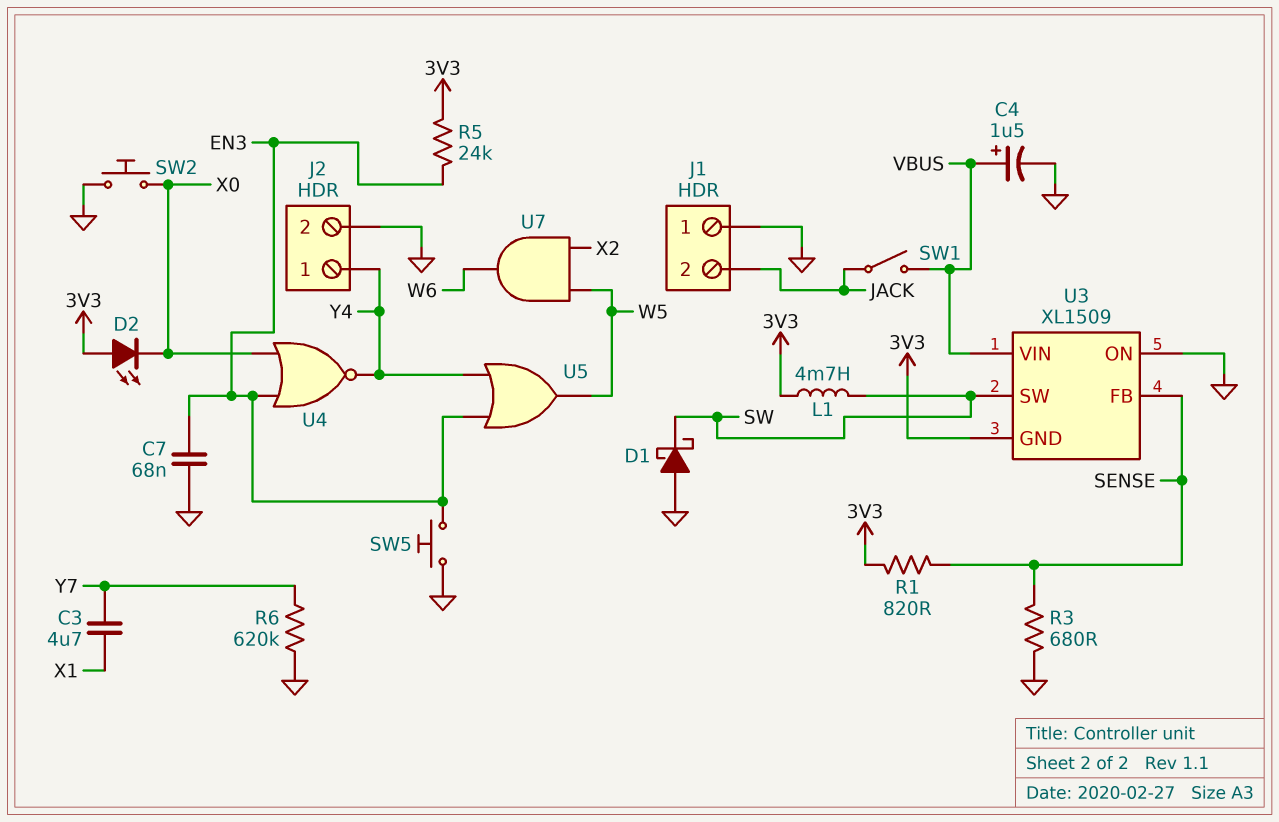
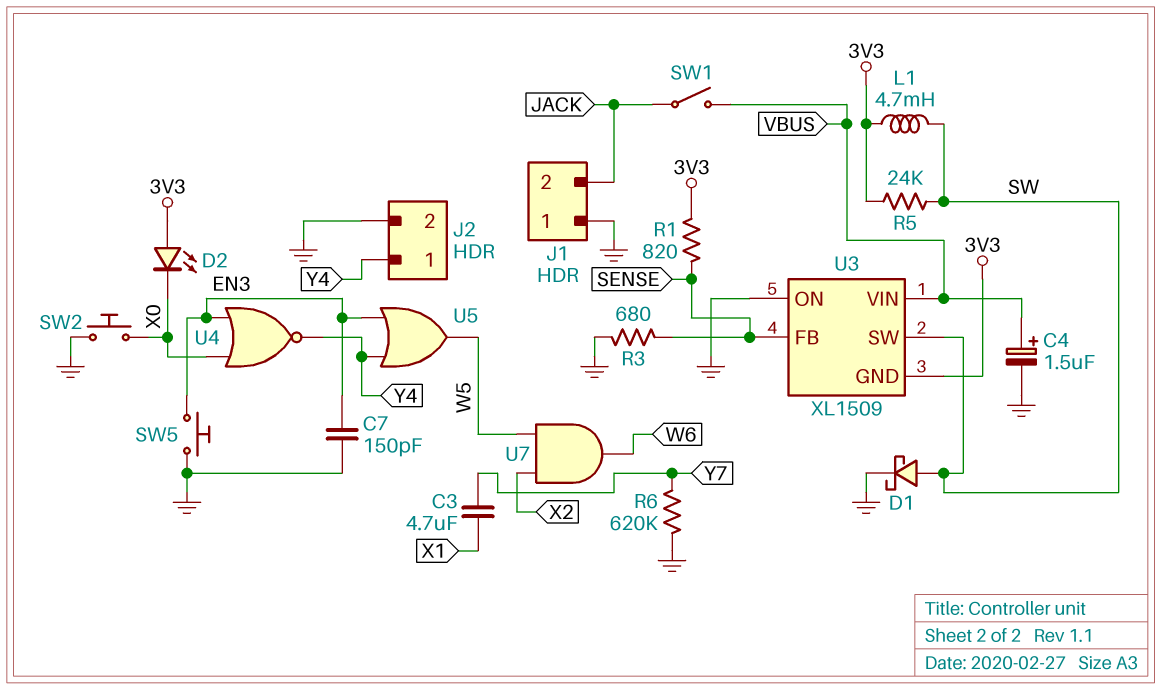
C7: 68nF (EN3, GND) -> 150pF (EN3, GND)
D1: schottky (A GND, K SW) -> schottky (A SW, K GND)
R5: 24k (3V3, EN3) -> 24k (3V3, SW)

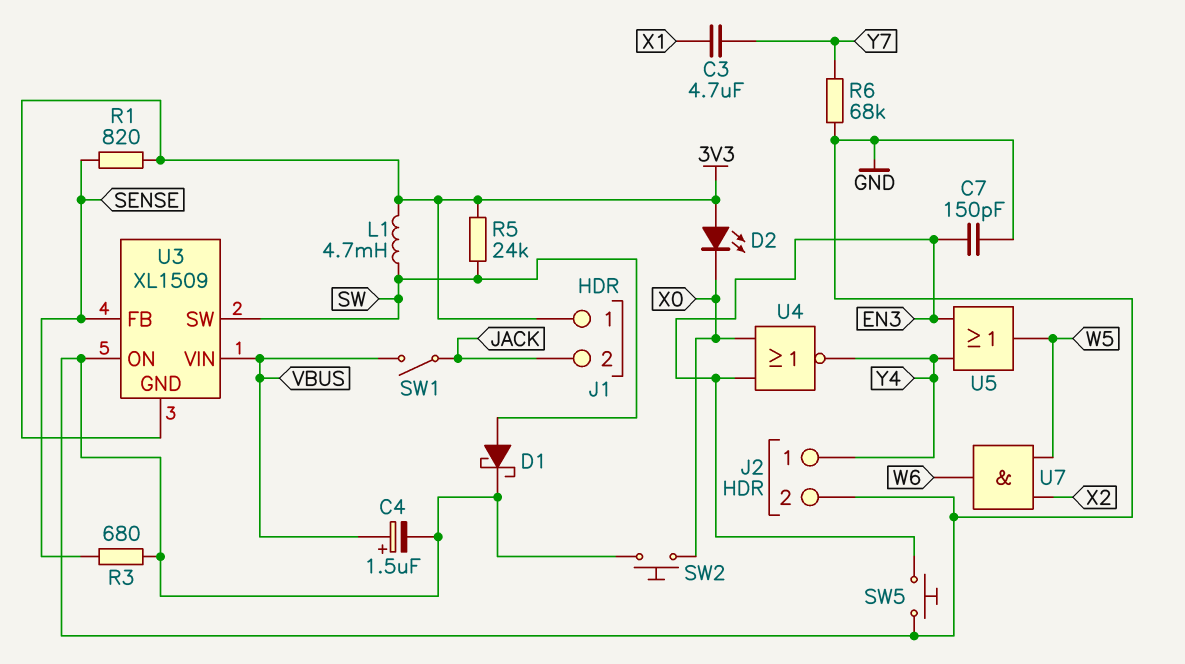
J1 pin 1: GND -> 3V3
R6: 620k (GND, Y7) -> 68k (GND, Y7)

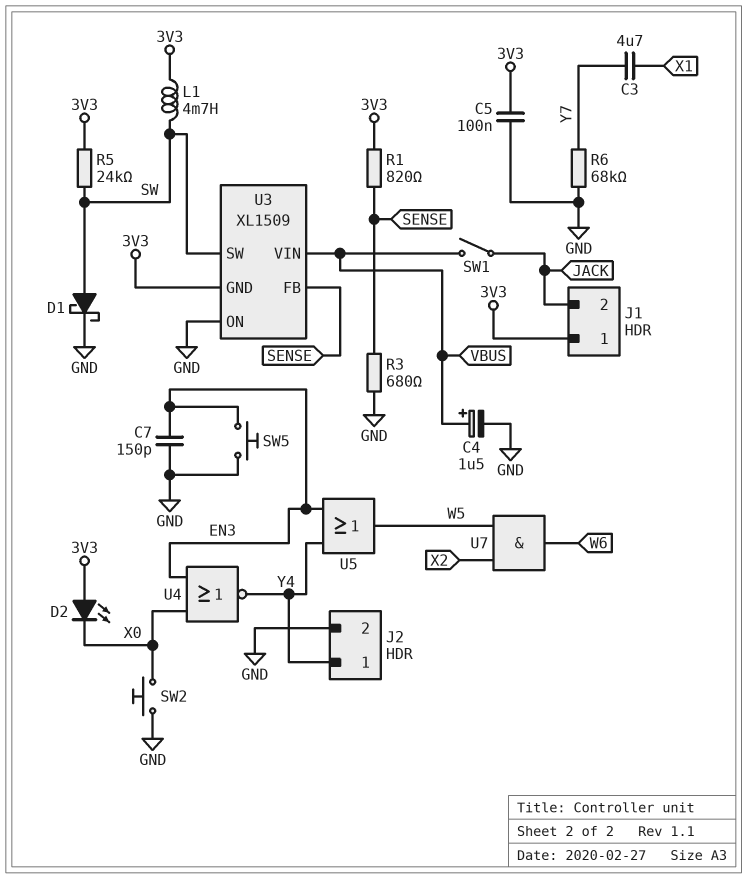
C5: none -> 100nF (3V3, GND)

